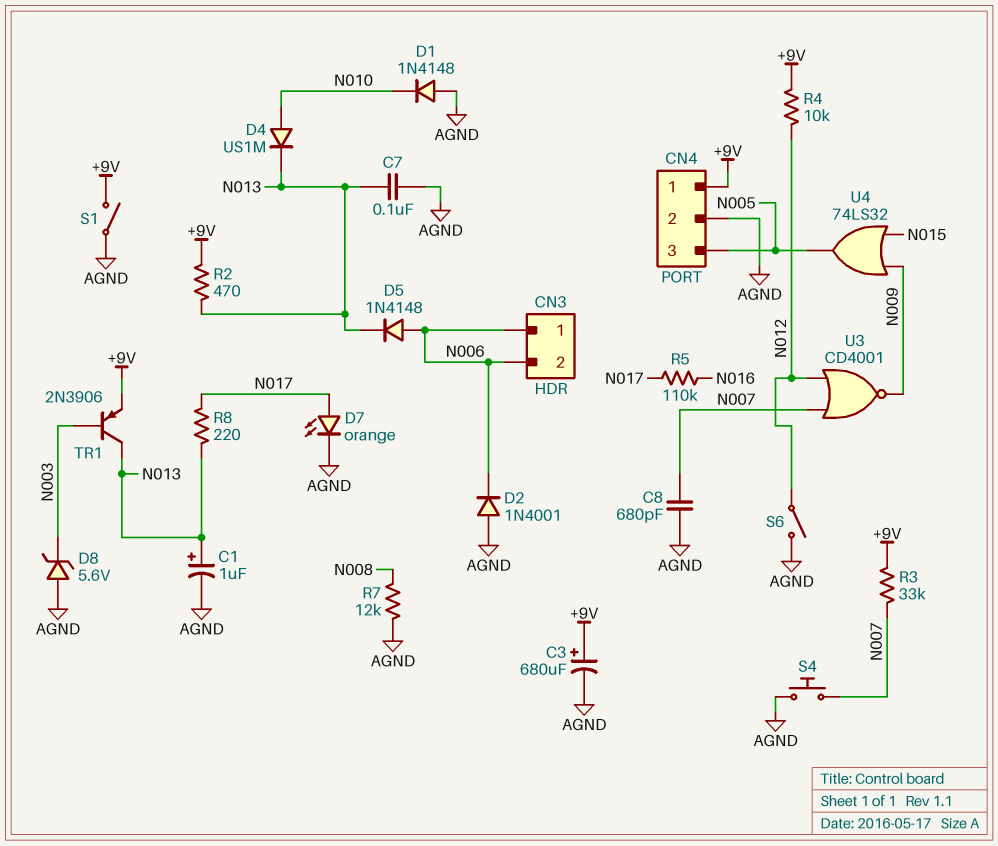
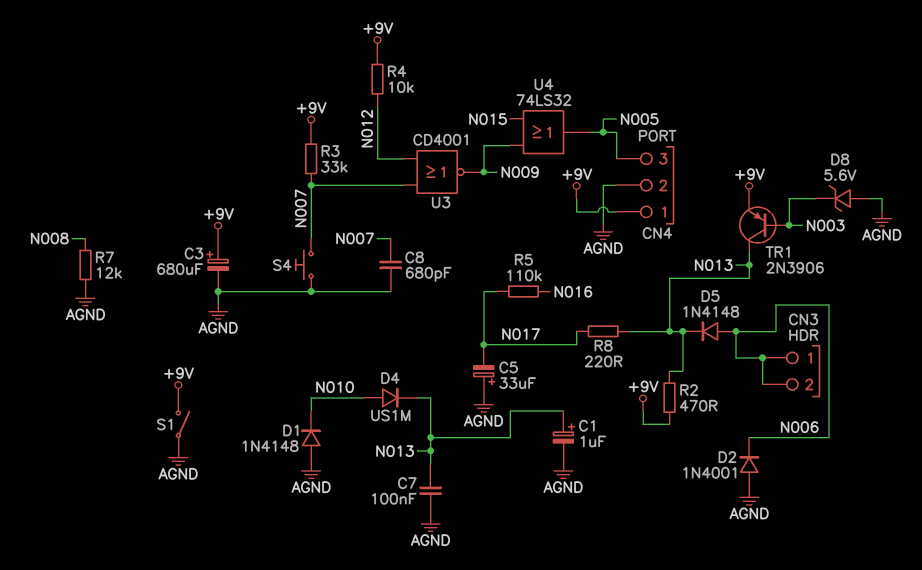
C5: none -> 33uF (plus AGND, minus N017)
D7: LED orange (A N017, K AGND) -> none
S6: switch (AGND, N012) -> none

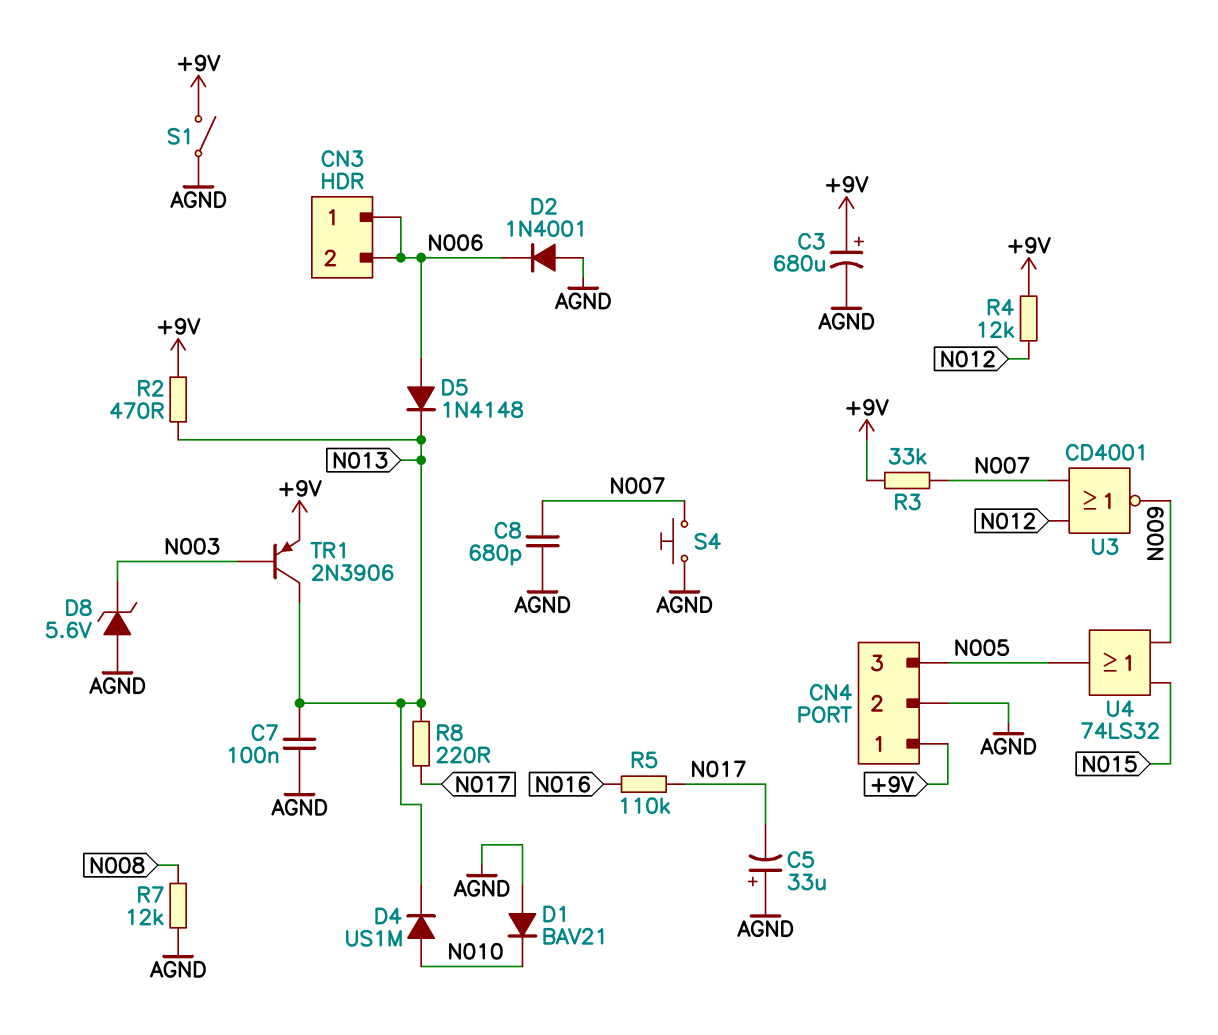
C1: 1uF (plus N013, minus AGND) -> none
D1: diode 1N4148 (A AGND, K N010) -> diode BAV21 (A AGND, K N010)
R4: 10k (+9V, N012) -> 12k (+9V, N012)

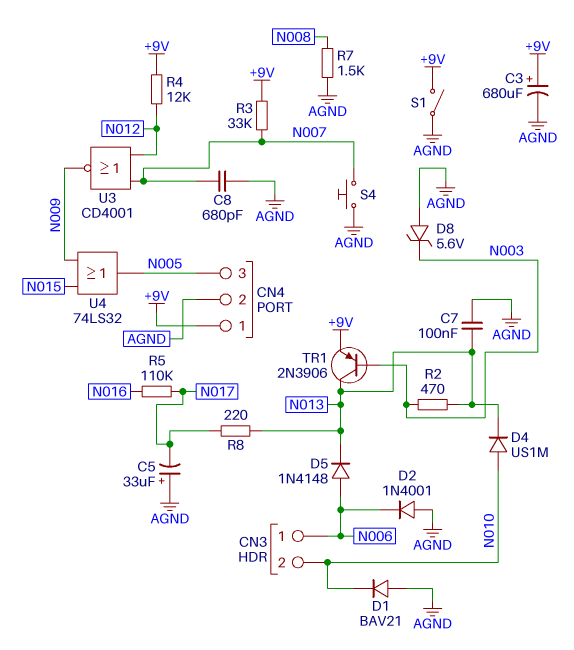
CN3 pin 2: N006 -> N010
R2: 470 (+9V, N013) -> 470 (N003, N013)
R7: 12k (AGND, N008) -> 1.5k (AGND, N008)

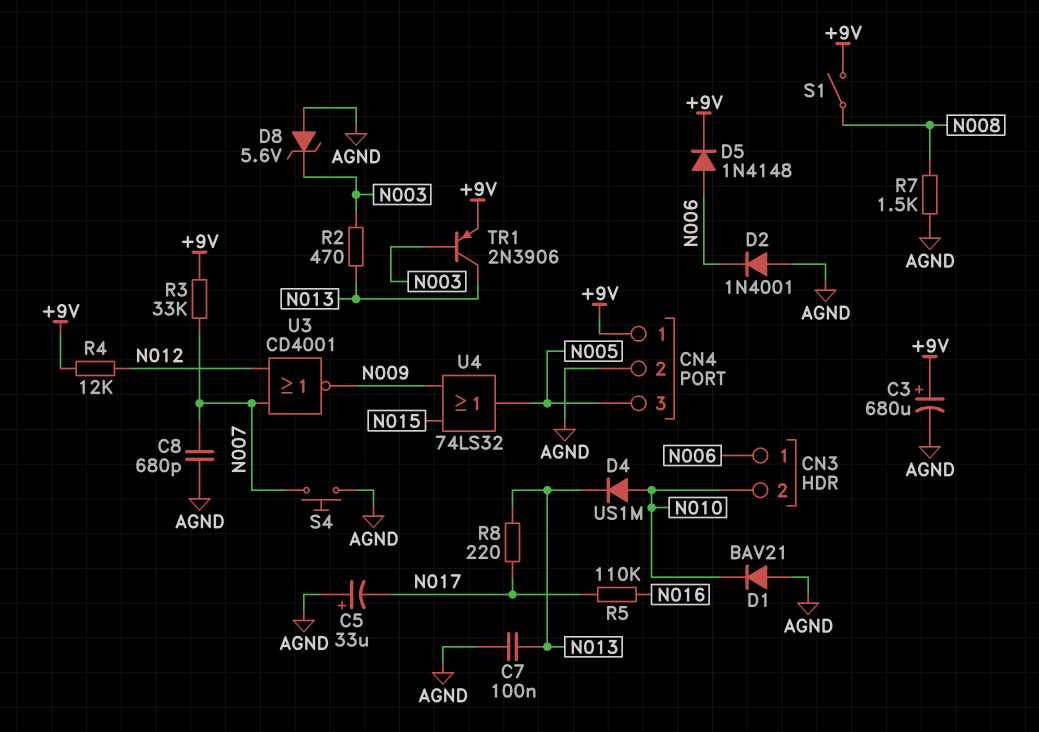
D5: diode 1N4148 (A N006, K N013) -> diode 1N4148 (A N006, K +9V)
S1: switch (+9V, AGND) -> switch (+9V, N008)

